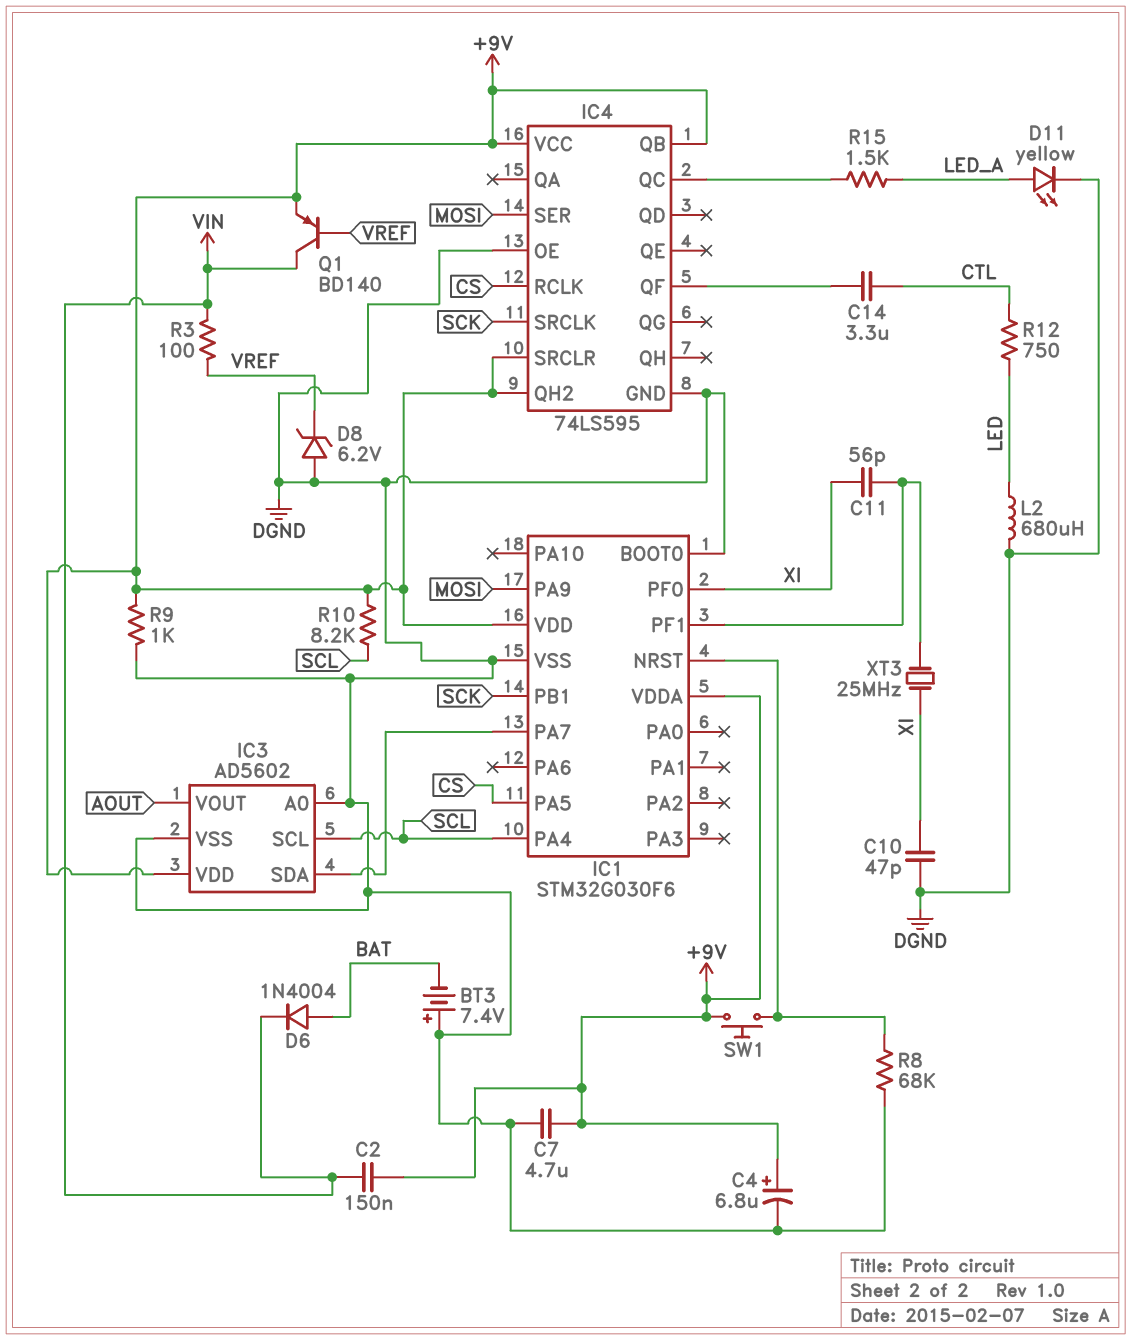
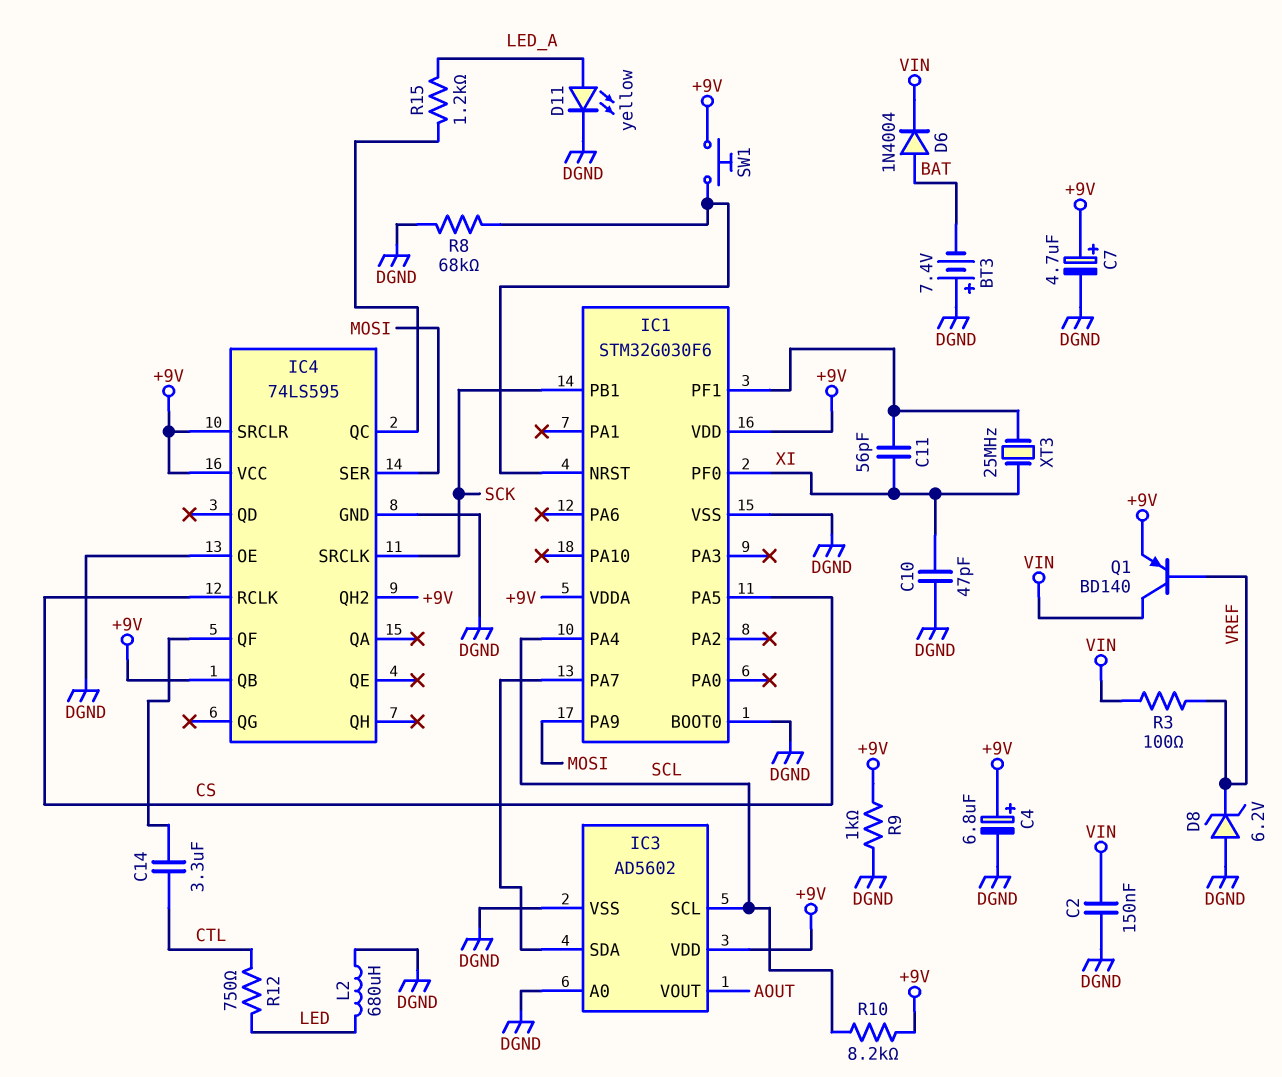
C2: 150nF (+9V, VIN) -> 150nF (DGND, VIN)
C7: 4.7uF (+9V, DGND) -> 4.7uF (plus +9V, minus DGND)
R15: 1.5k (IC4/QC, LED_A) -> 1.2k (IC4/QC, LED_A)

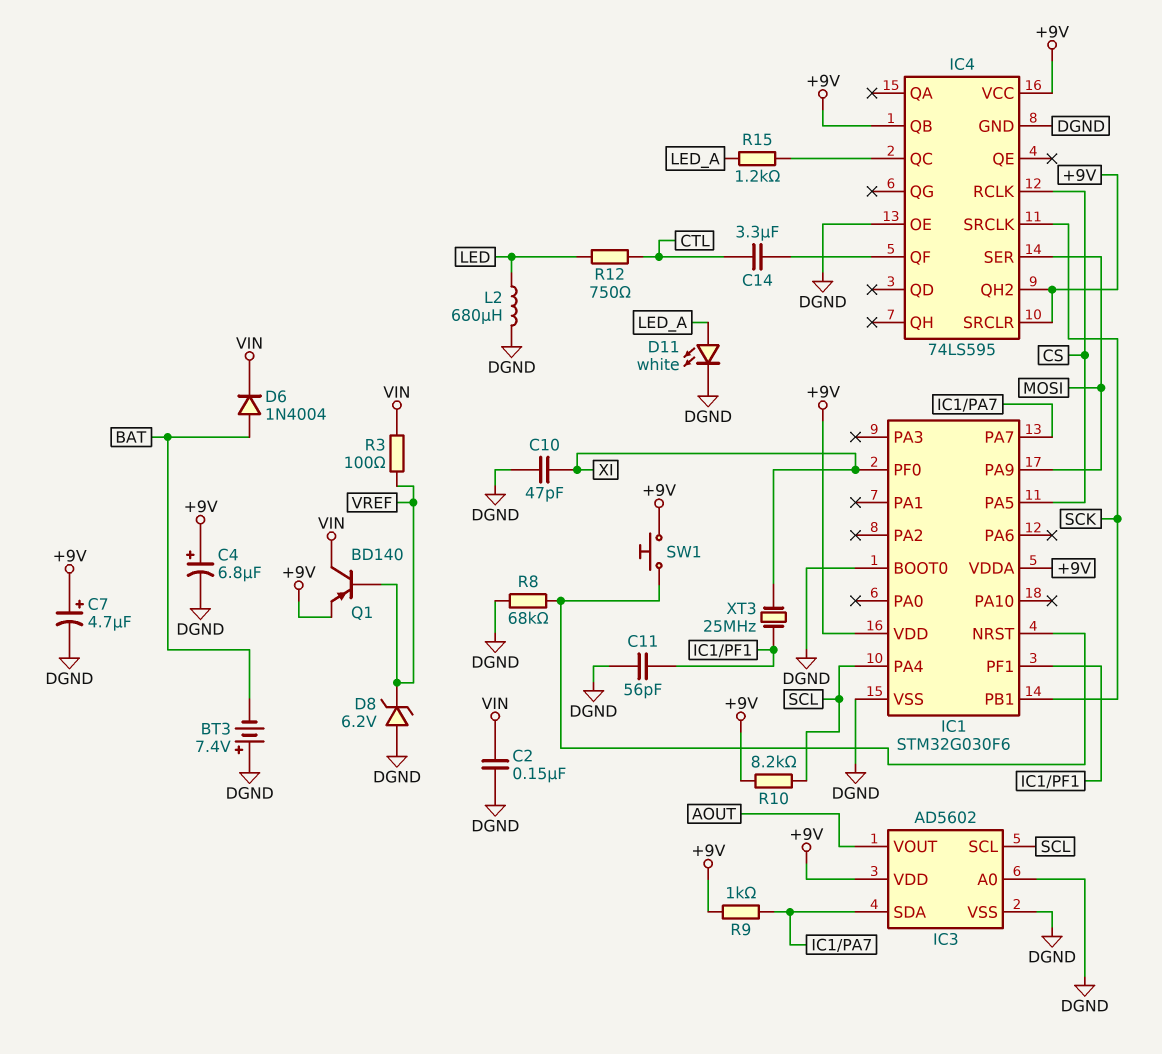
C11: 56pF (IC1/PF1, XI) -> 56pF (DGND, IC1/PF1)
D11: LED yellow (A LED_A, K DGND) -> LED white (A LED_A, K DGND)
R9: 1k (+9V, DGND) -> 1k (+9V, IC1/PA7)

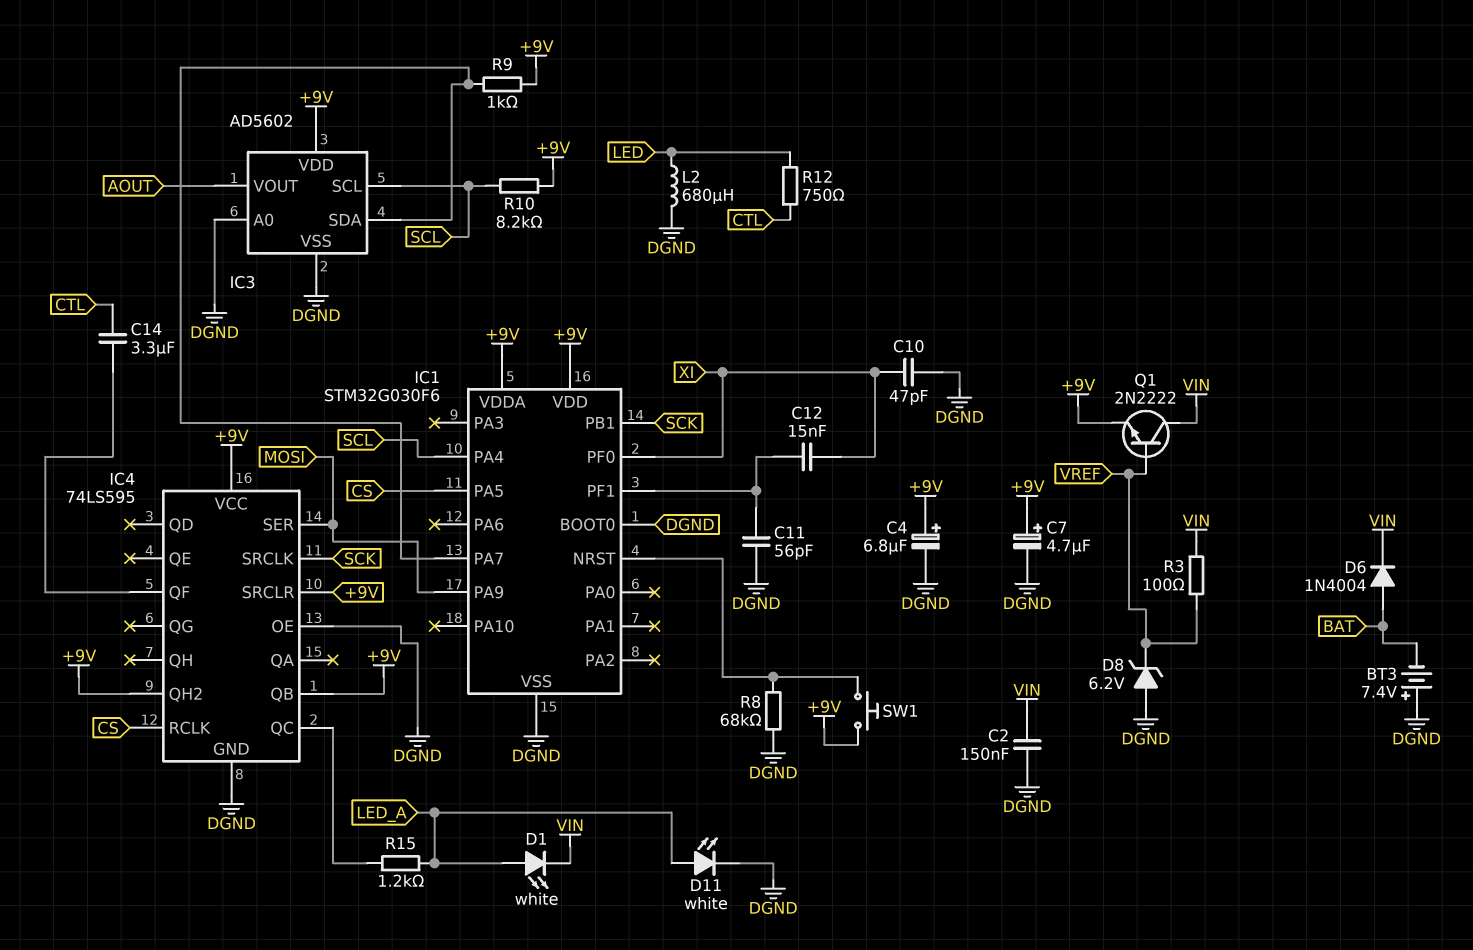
C12: none -> 15nF (IC1/PF1, XI)
D1: none -> LED white (A LED_A, K VIN)
Q1: PNP BD140 (B VREF, C VIN, E +9V) -> NPN 2N2222 (B VREF, C VIN, E +9V)
XT3: 25MHz (IC1/PF1, XI) -> none

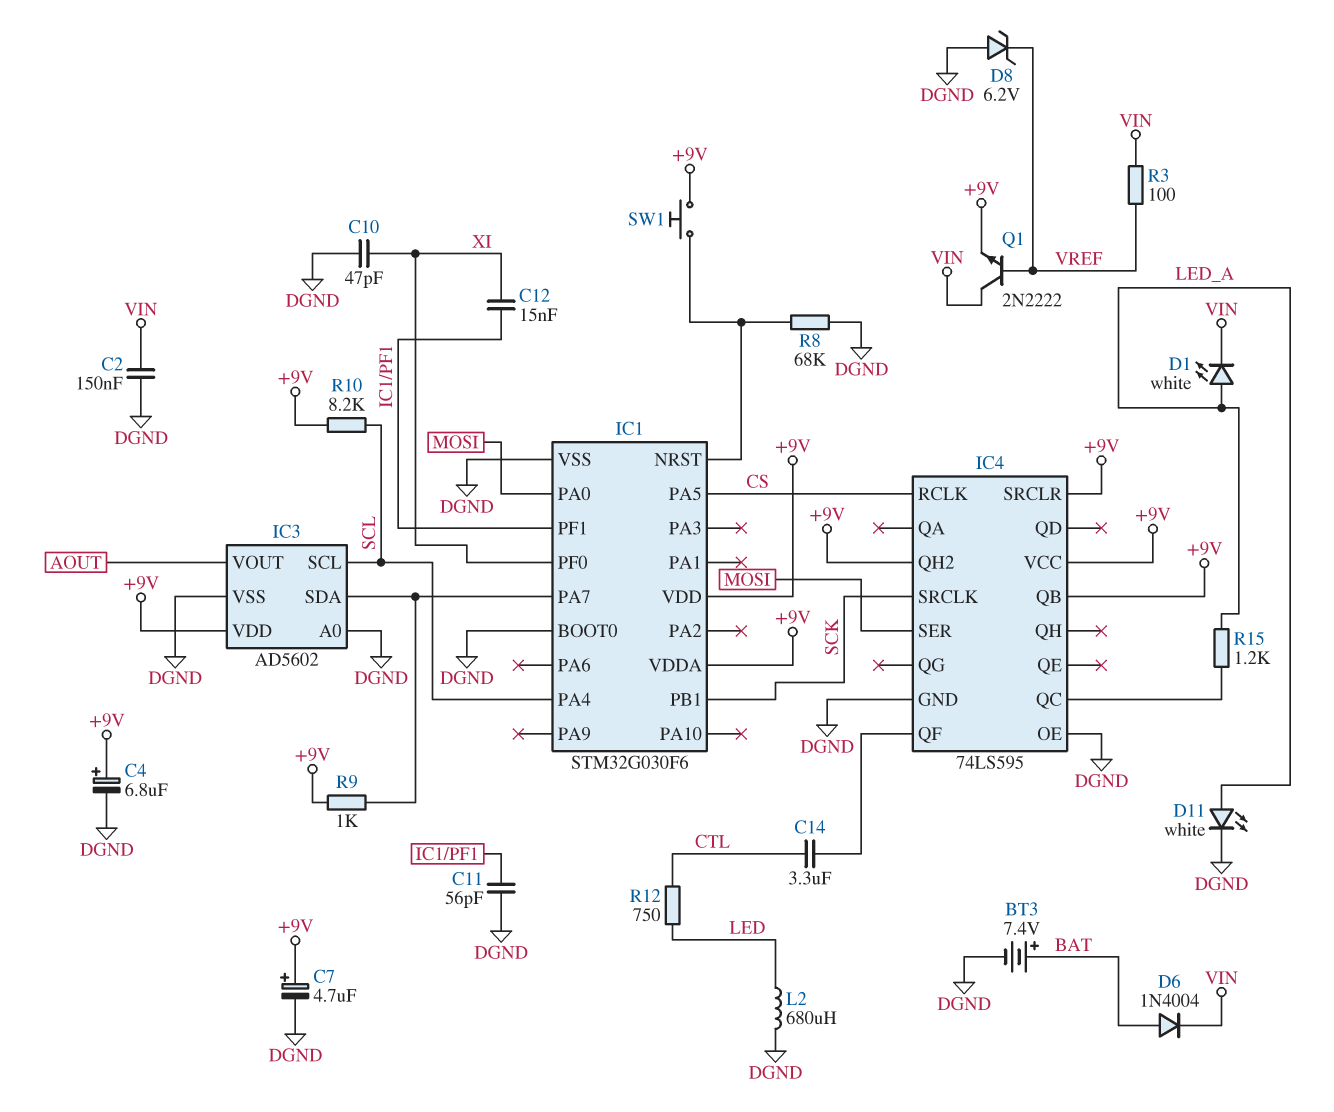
BT3: 7.4V (plus DGND, minus BAT) -> 7.4V (plus BAT, minus DGND)
IC1 pin PA0: none -> MOSI
IC1 pin PA9: MOSI -> none

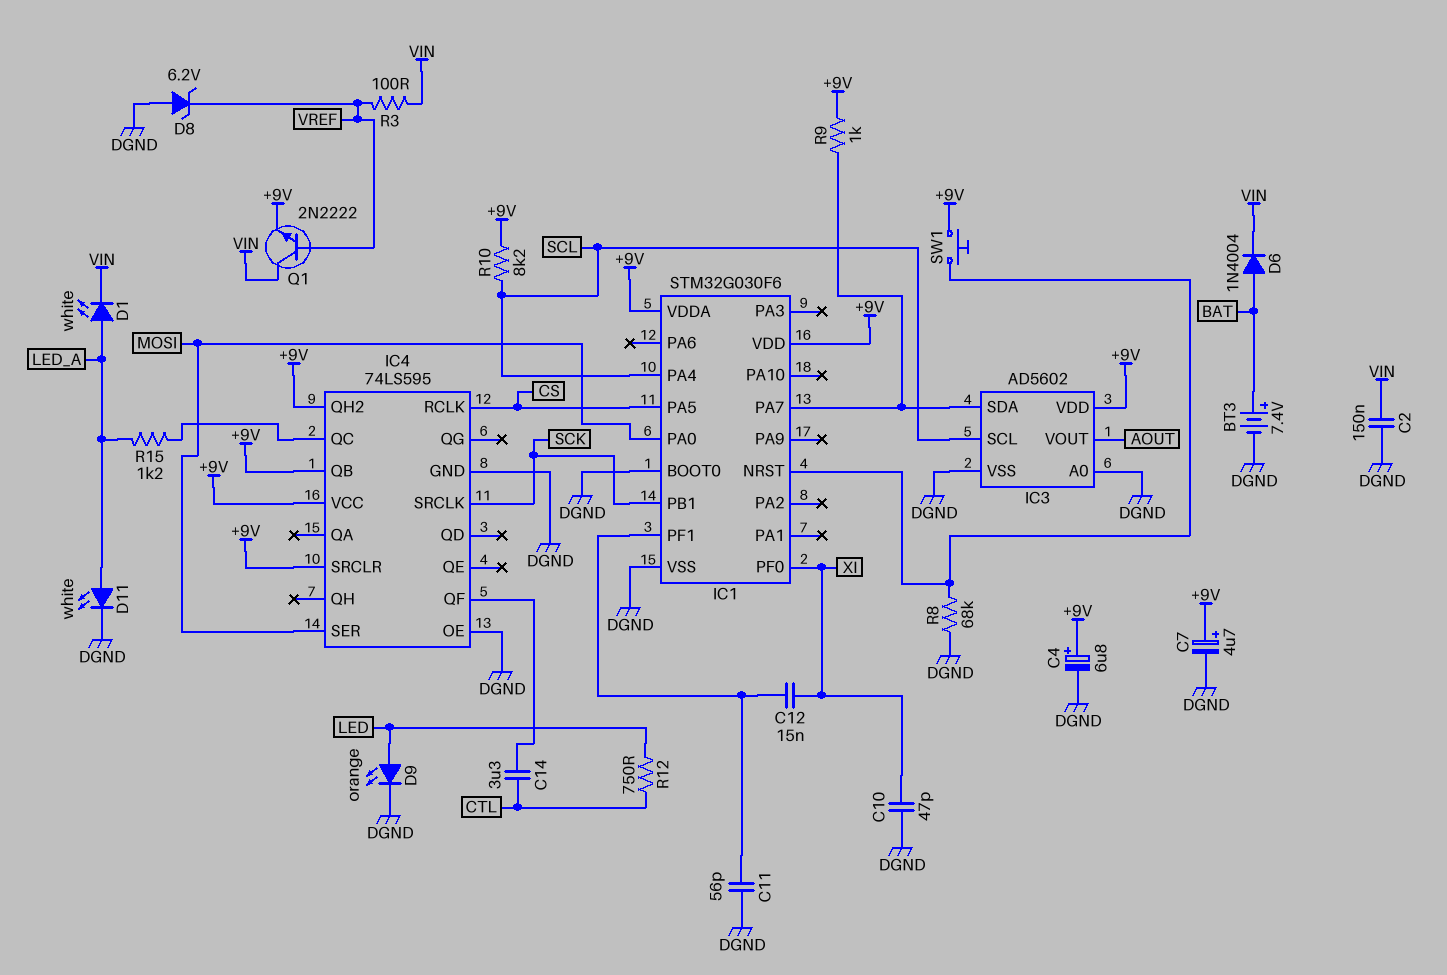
D9: none -> LED orange (A LED, K DGND)
L2: 680uH (DGND, LED) -> none

